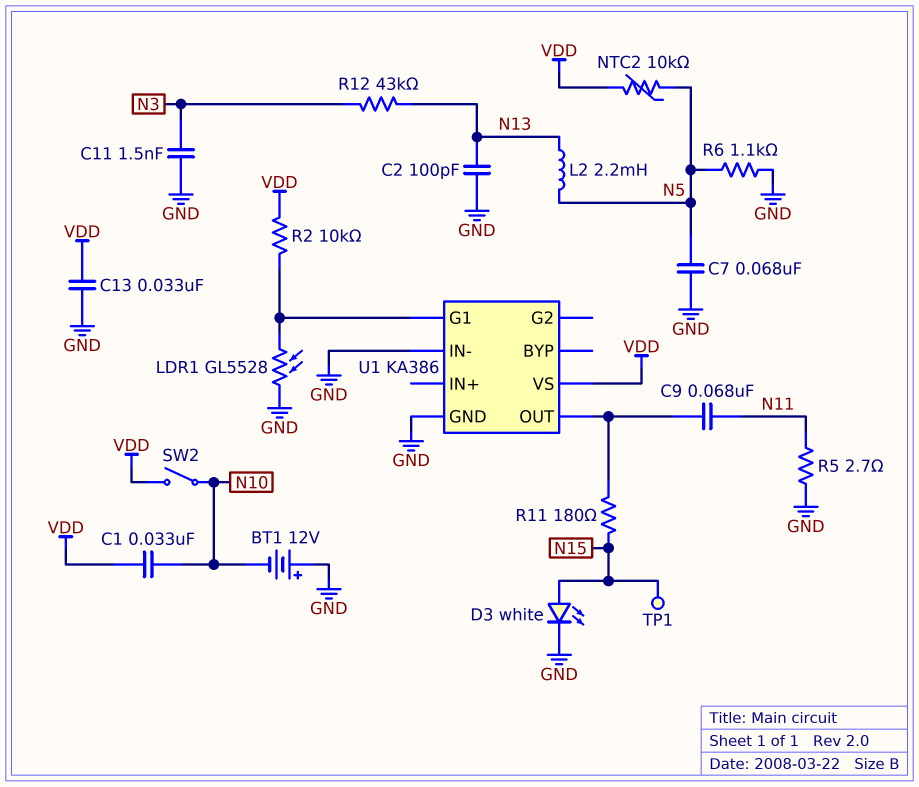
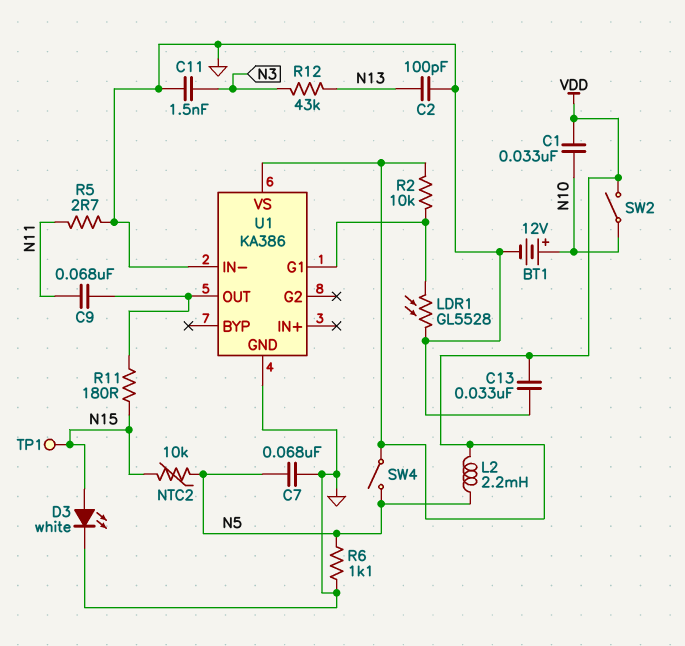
BT1: 12V (plus GND, minus N10) -> 12V (plus N10, minus GND)
L2: 2.2mH (N5, N13) -> 2.2mH (N5, VDD)
NTC2: 10k (N5, VDD) -> 10k (N5, N15)
SW4: none -> switch (N5, VDD)

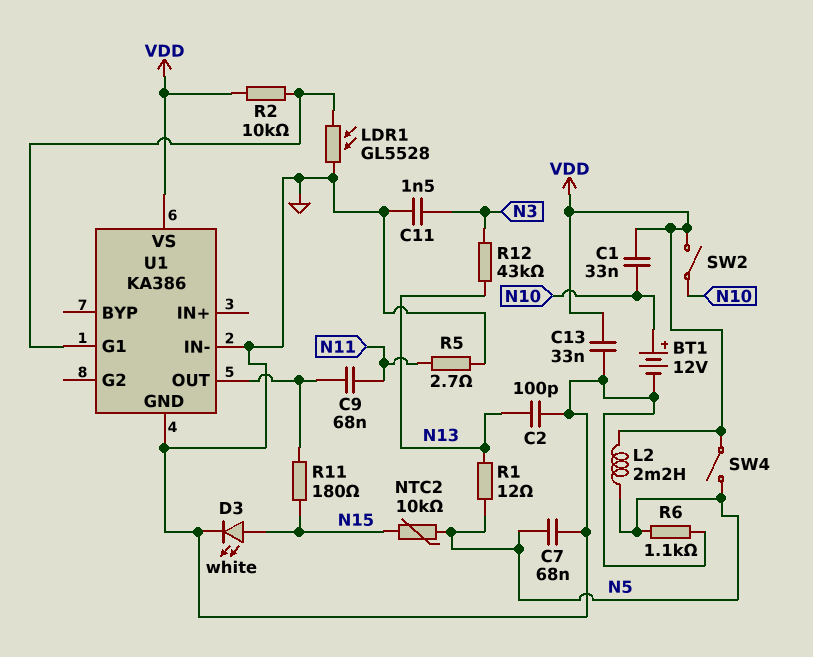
R1: none -> 12 (N5, N13)
TP1: test point (N15) -> none

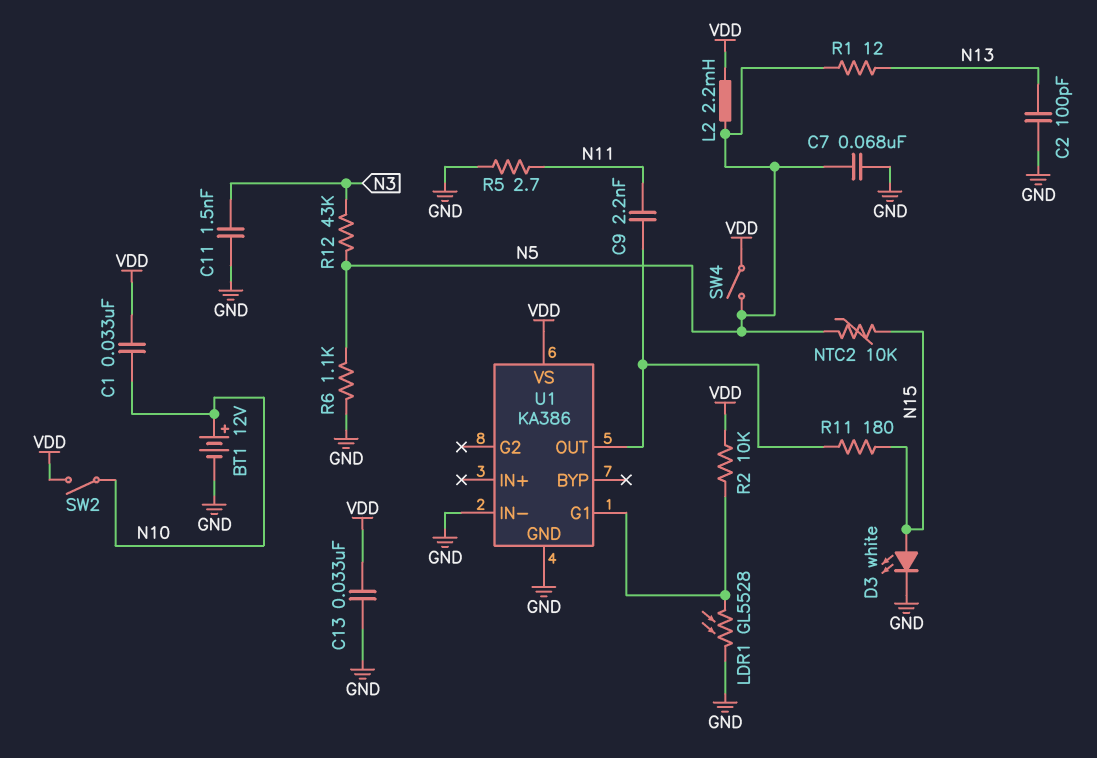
C9: 68nF (N11, U1/OUT) -> 2.2nF (N11, U1/OUT)
R12: 43k (N3, N13) -> 43k (N3, N5)

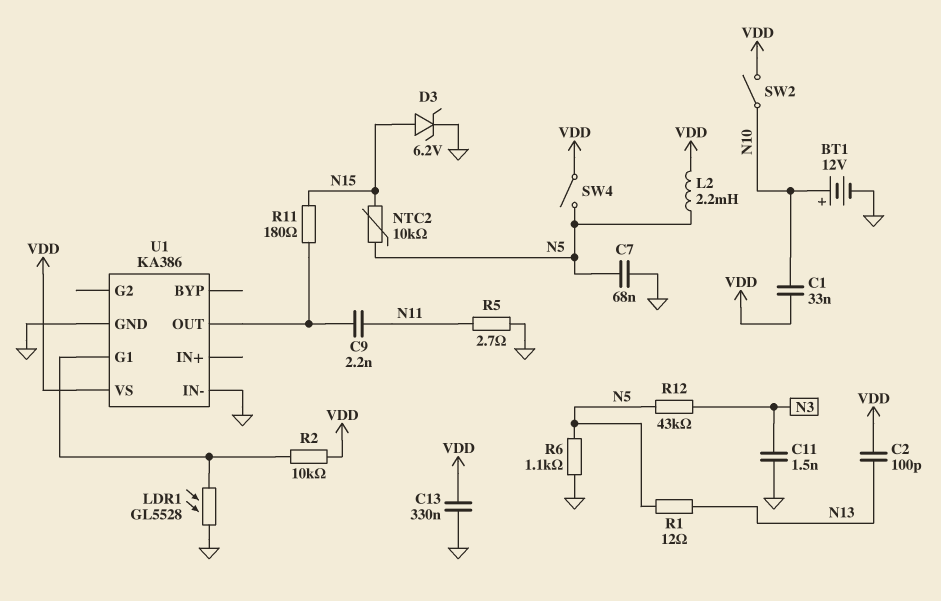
C2: 100pF (GND, N13) -> 100pF (N13, VDD)
C13: 33nF (GND, VDD) -> 330nF (GND, VDD)
D3: LED white (A N15, K GND) -> zener 6.2V (A N15, K GND)

